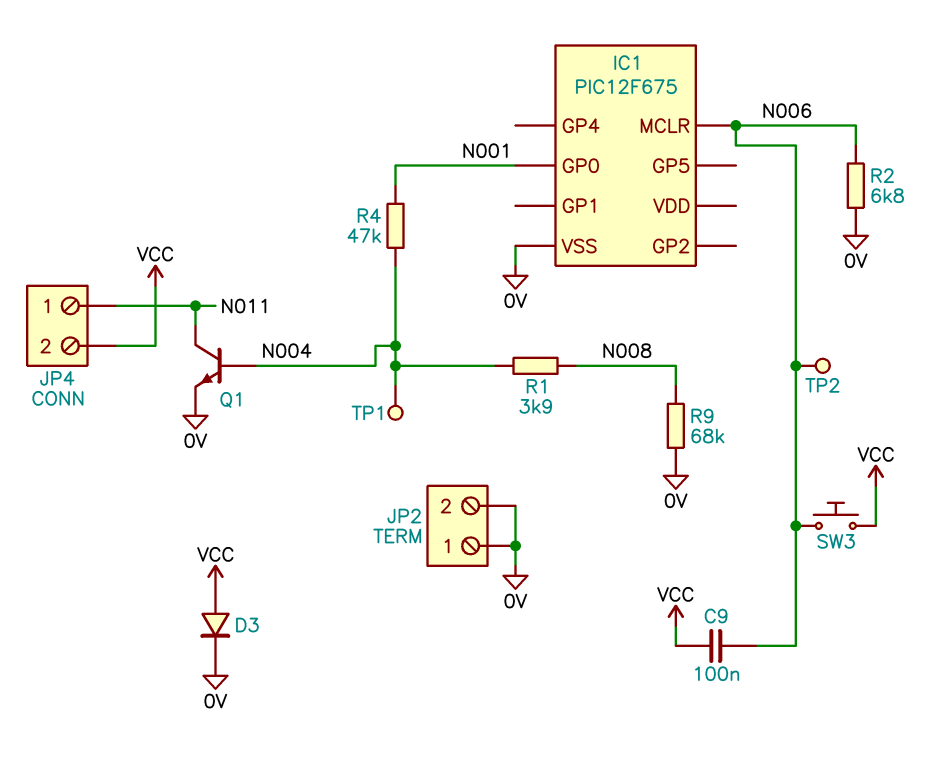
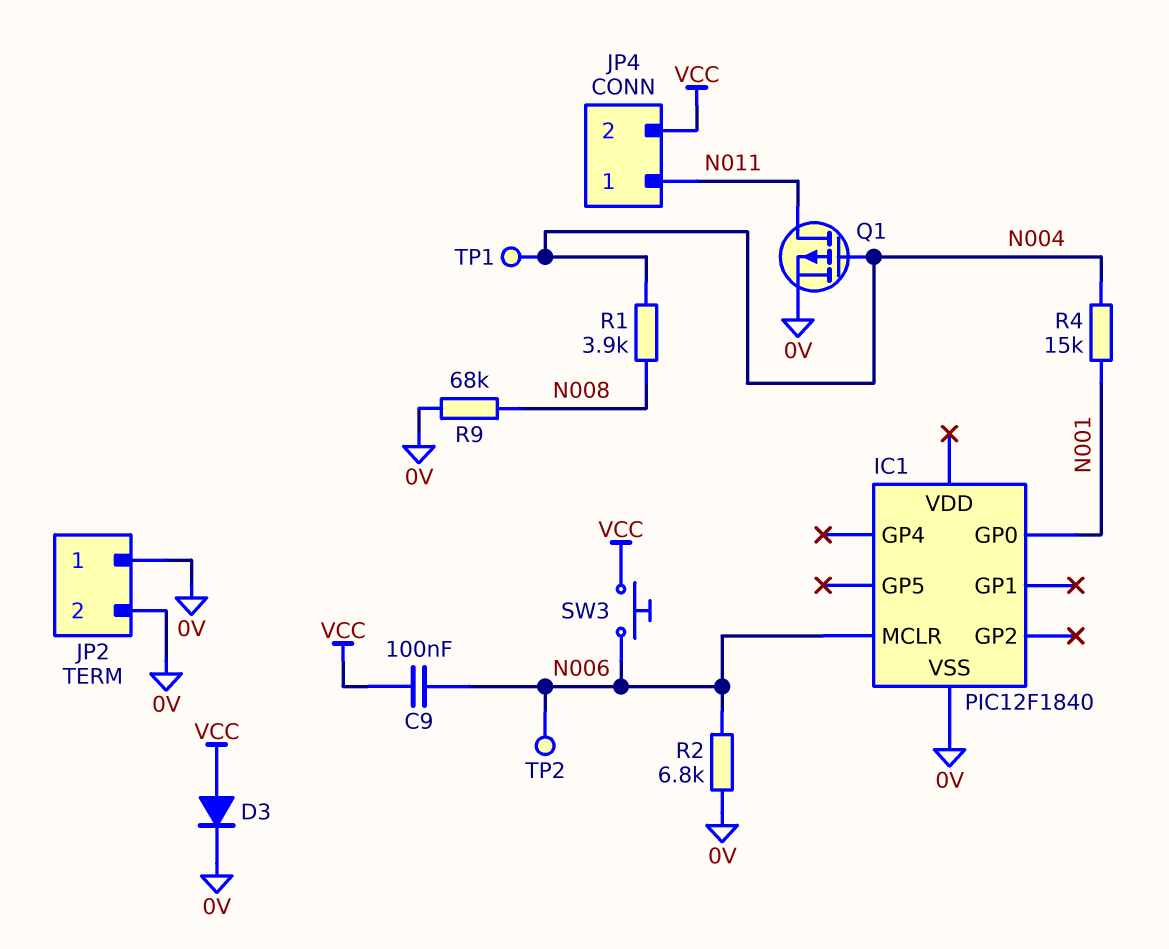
IC1: PIC12F675 -> PIC12F1840
Q1: NPN (B N004, C N011, E 0V) -> PMOS (G N004, D N011, S 0V)
R4: 47k (N001, N004) -> 15k (N001, N004)

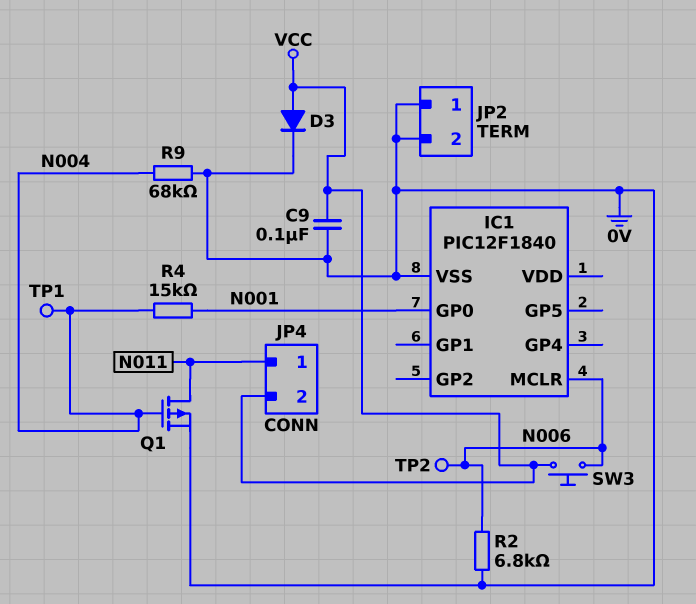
C9: 100nF (N006, VCC) -> 100nF (0V, VCC)
R1: 3.9k (N004, N008) -> none
R9: 68k (0V, N008) -> 68k (0V, N004)

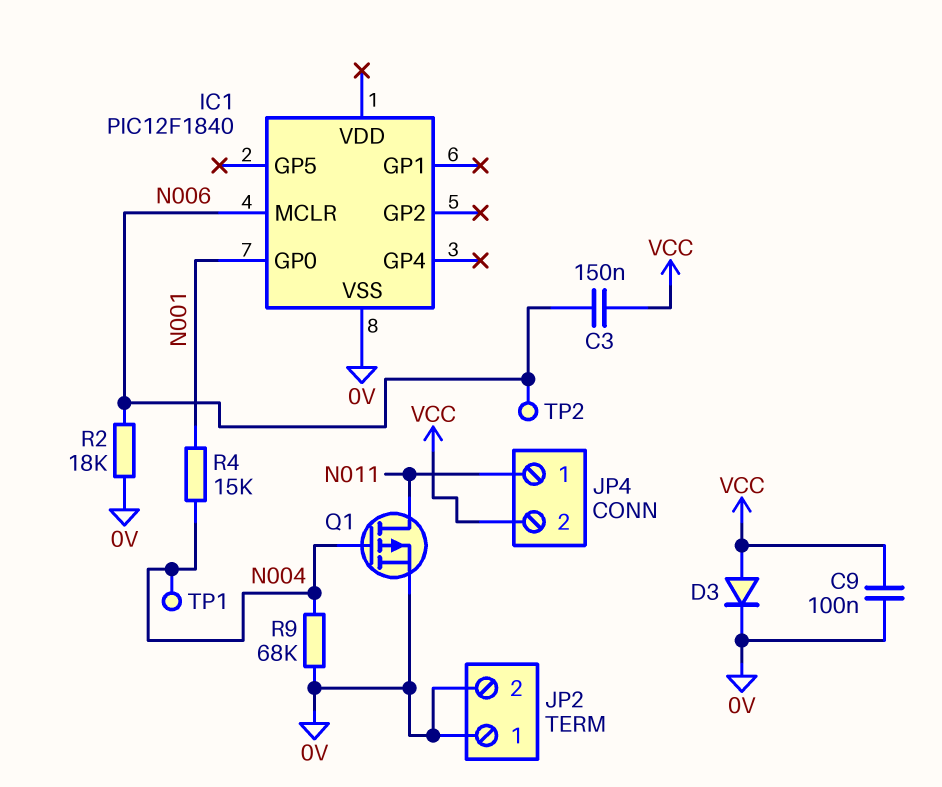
C3: none -> 150nF (N006, VCC)
R2: 6.8k (0V, N006) -> 18k (0V, N006)
SW3: button (N006, VCC) -> none

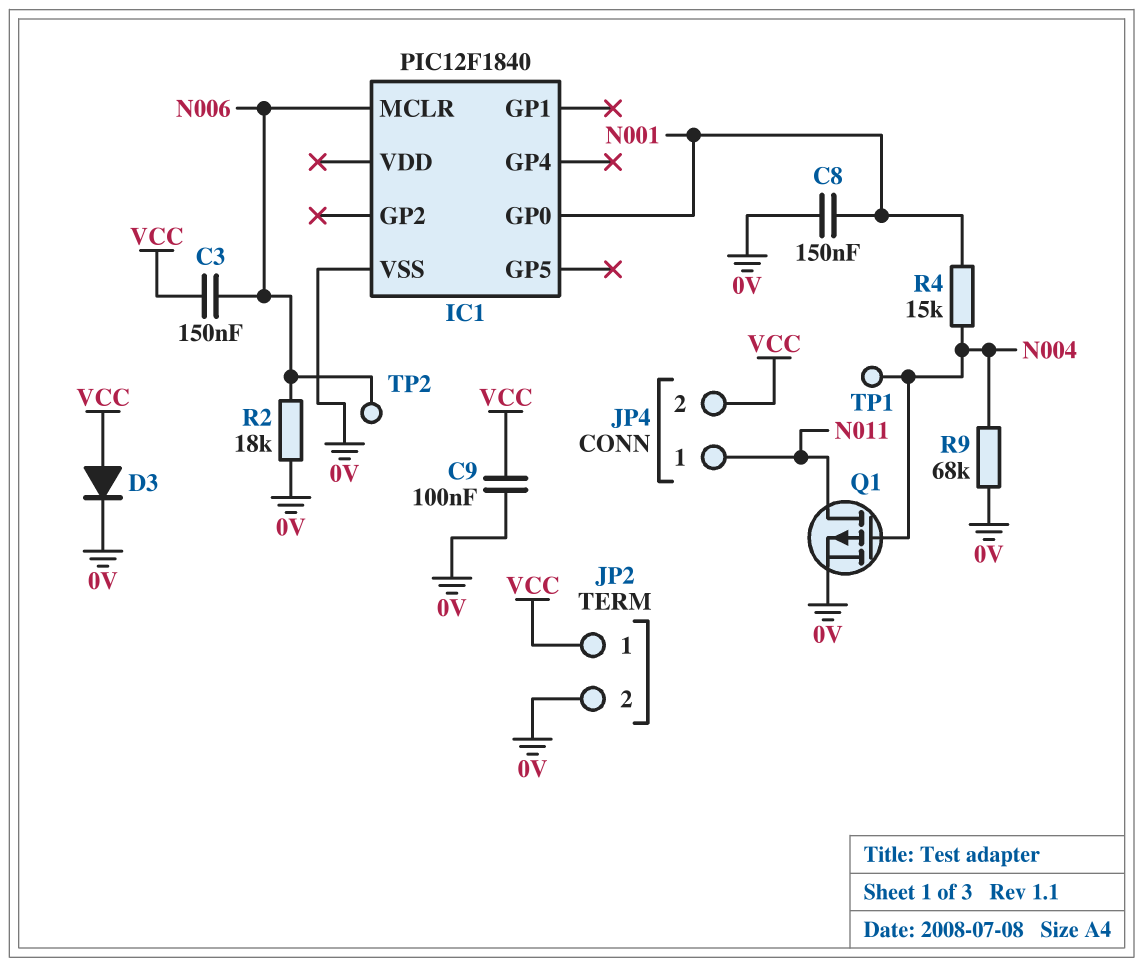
C8: none -> 150nF (0V, N001)
JP2 pin 1: 0V -> VCC

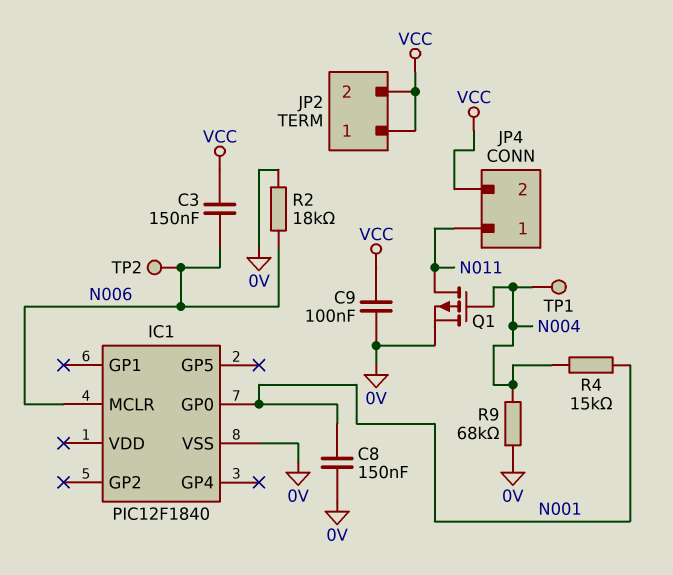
D3: diode (A VCC, K 0V) -> none
JP2 pin 2: 0V -> VCC

